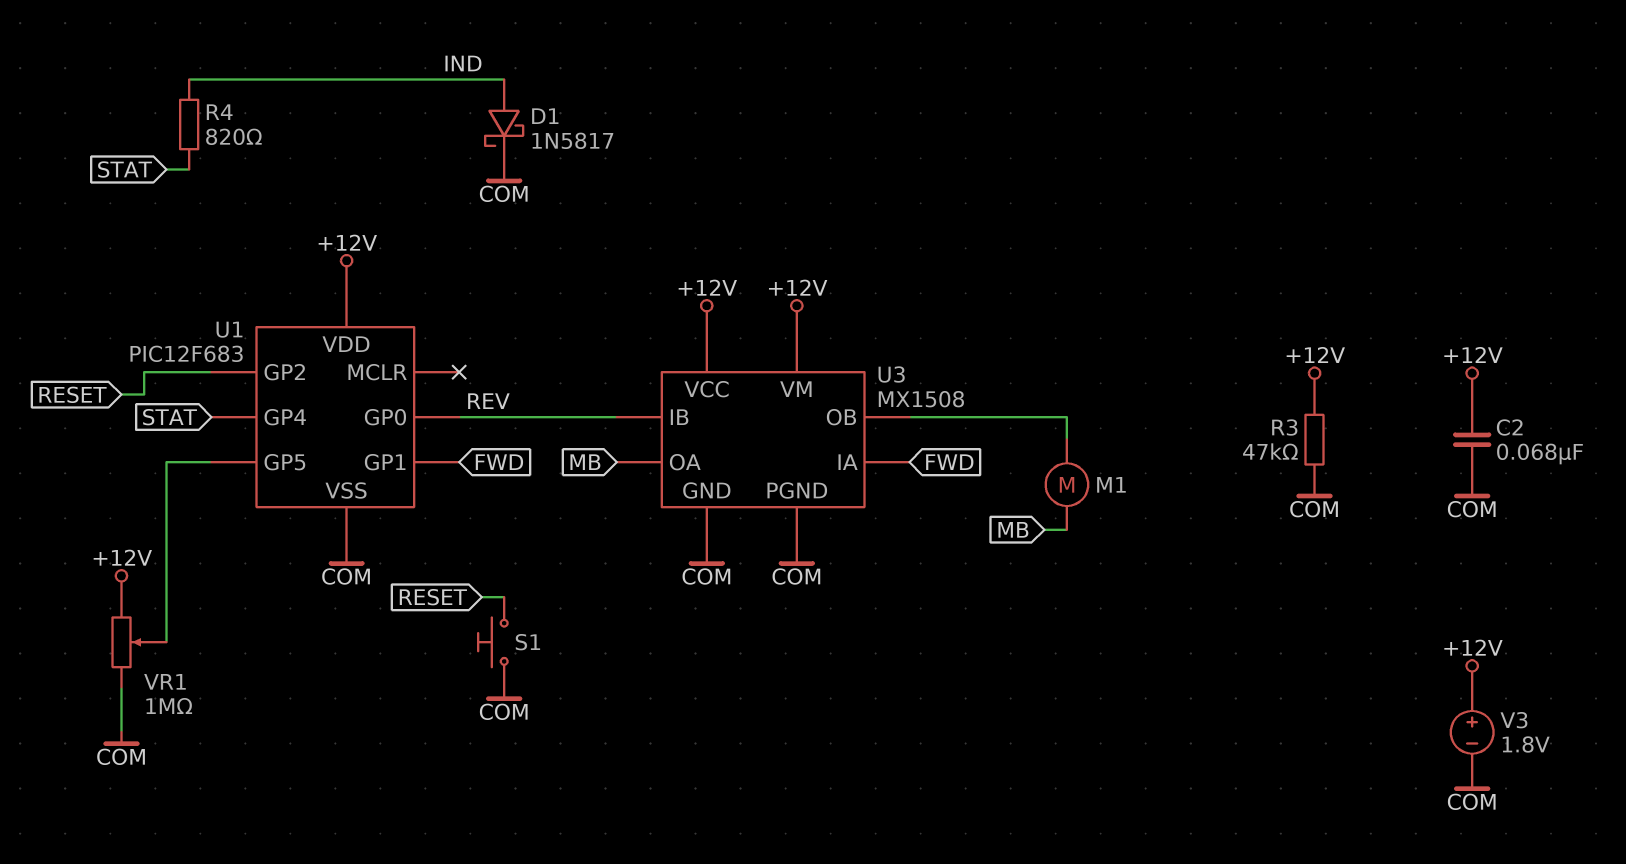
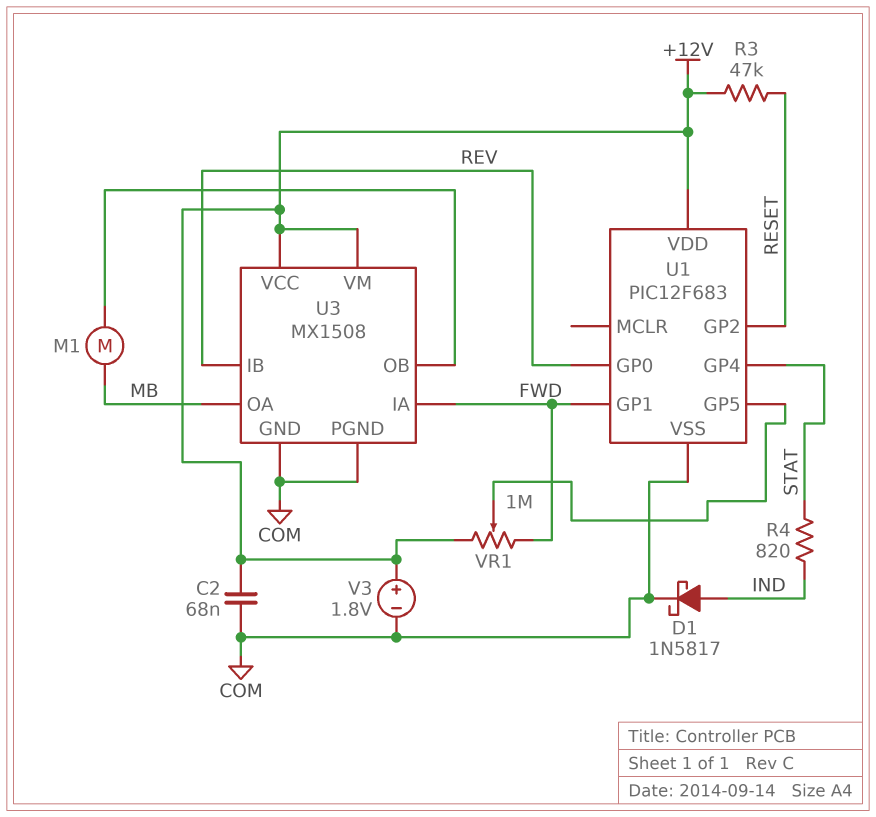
R3: 47k (+12V, COM) -> 47k (+12V, RESET)
S1: button (COM, RESET) -> none
VR1: 1M (+12V, COM, wiper U1/GP5) -> 1M (+12V, FWD, wiper U1/GP5)

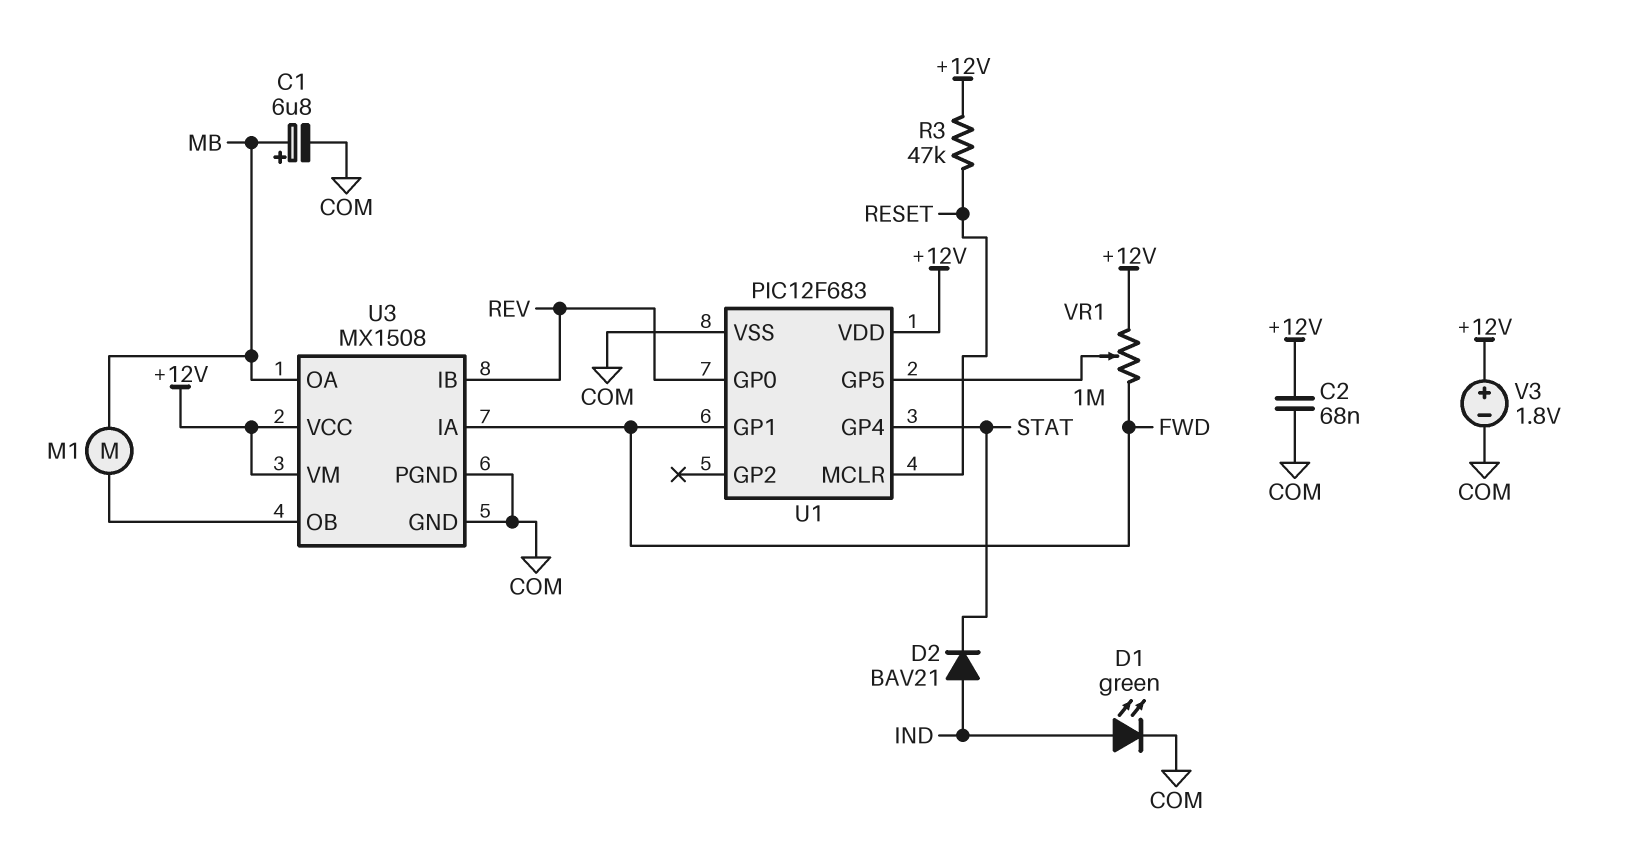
C1: none -> 6.8uF (plus MB, minus COM)
D1: schottky 1N5817 (A IND, K COM) -> LED green (A IND, K COM)
D2: none -> diode BAV21 (A IND, K STAT)
R4: 820 (IND, STAT) -> none
U1 pin GP2: RESET -> none
U1 pin MCLR: none -> RESET

